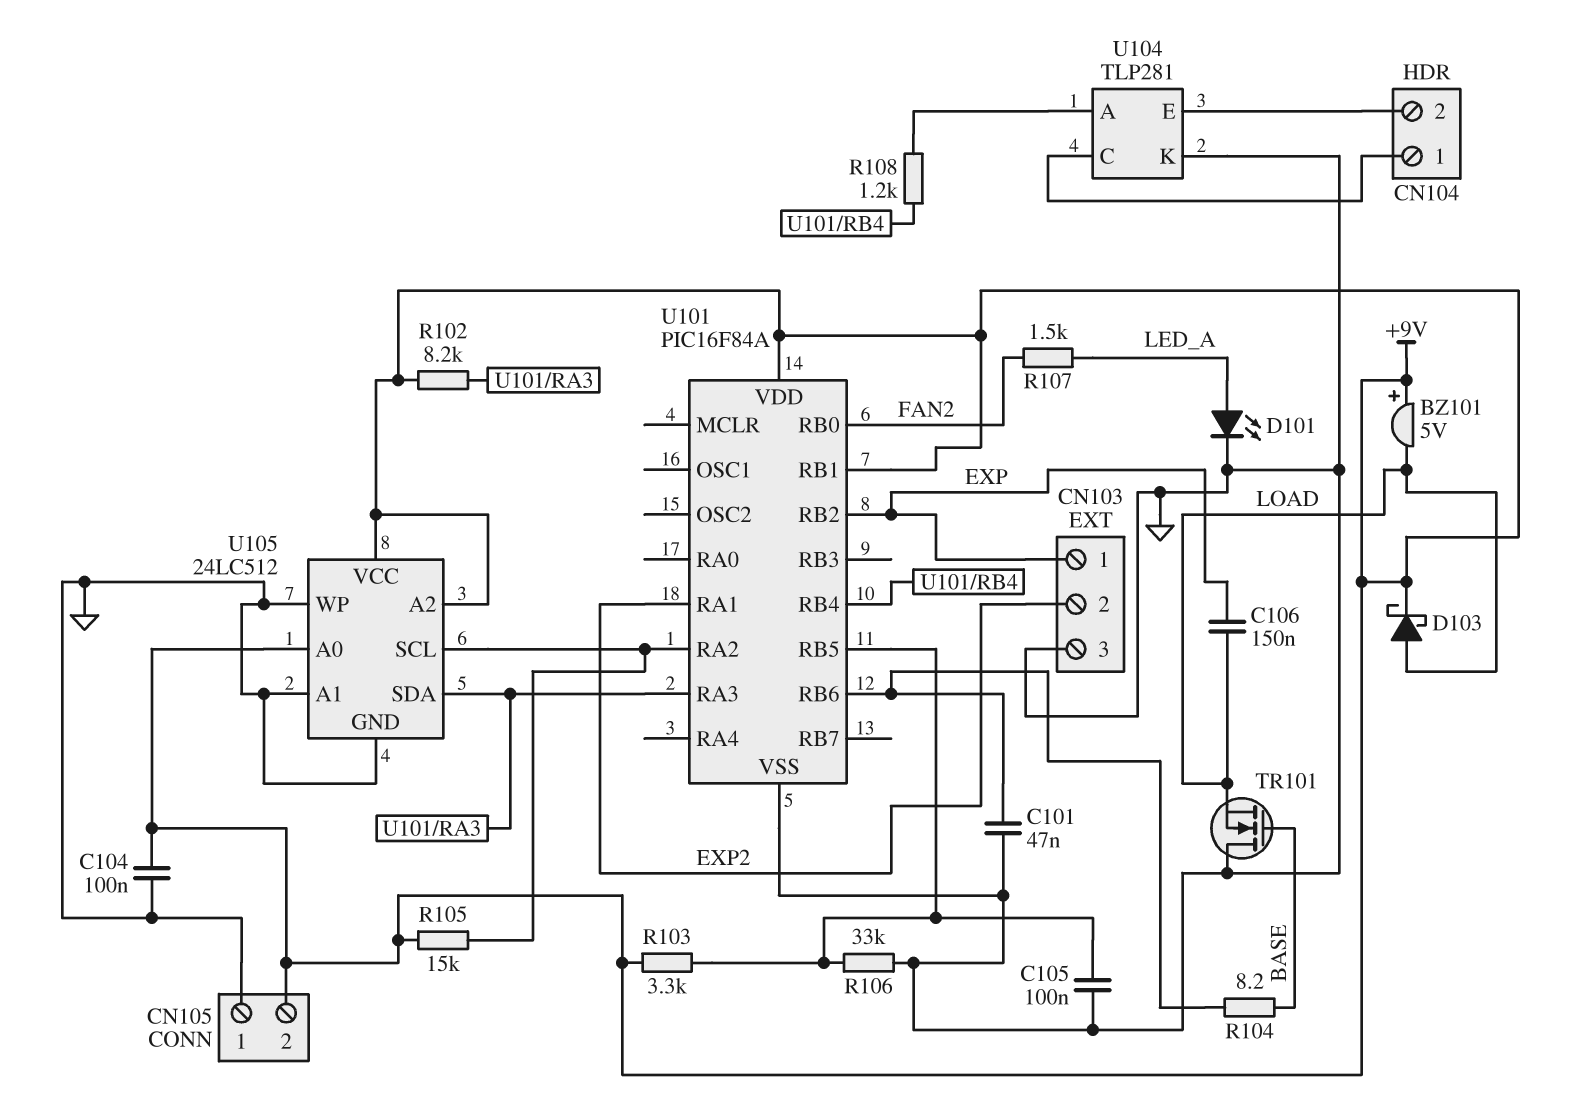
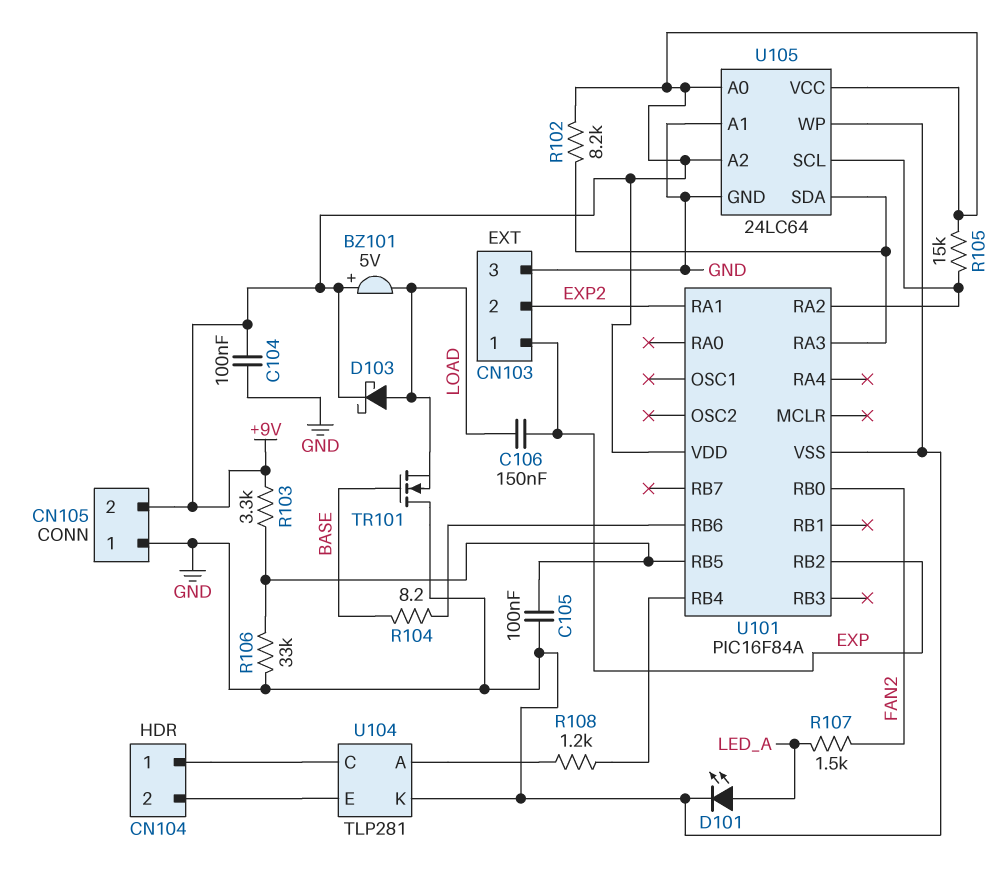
C101: 47nF (GND, U101/RB6) -> none
U101 pin RB1: +9V -> none
U105: 24LC512 -> 24LC64

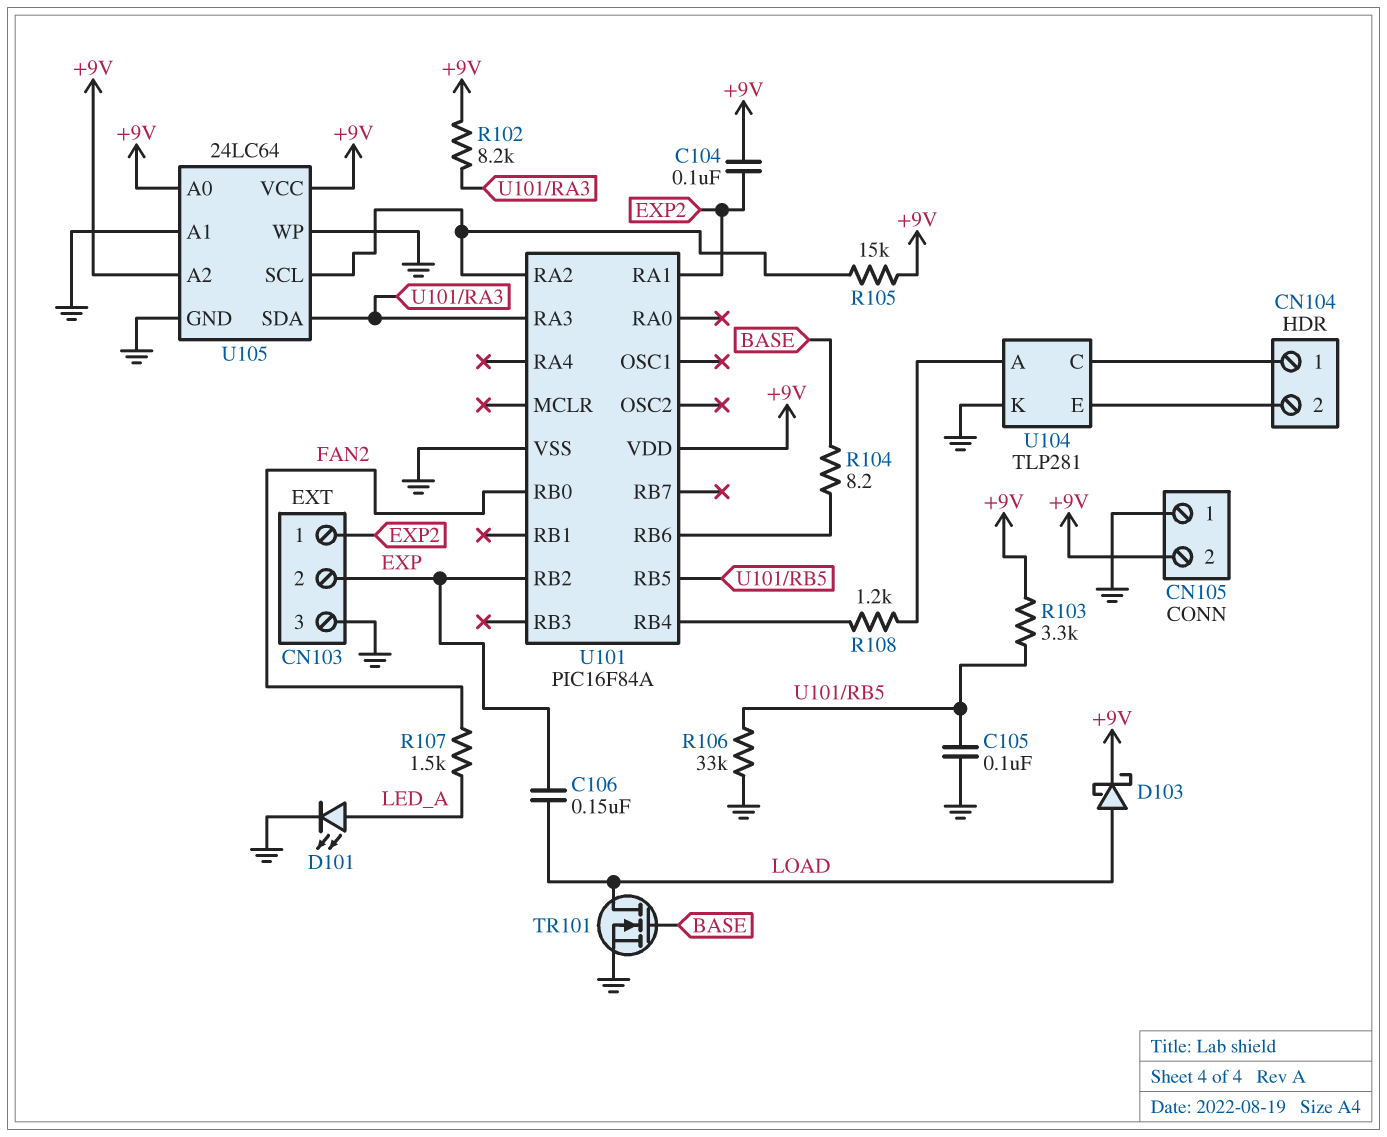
BZ101: buzzer 5V (plus +9V, minus LOAD) -> none
C104: 100nF (+9V, GND) -> 100nF (+9V, EXP2)
CN103 pin 1: EXP -> EXP2
CN103 pin 2: EXP2 -> EXP
TR101: NMOS (G BASE, D GND, S LOAD) -> NMOS (G BASE, D LOAD, S GND)

